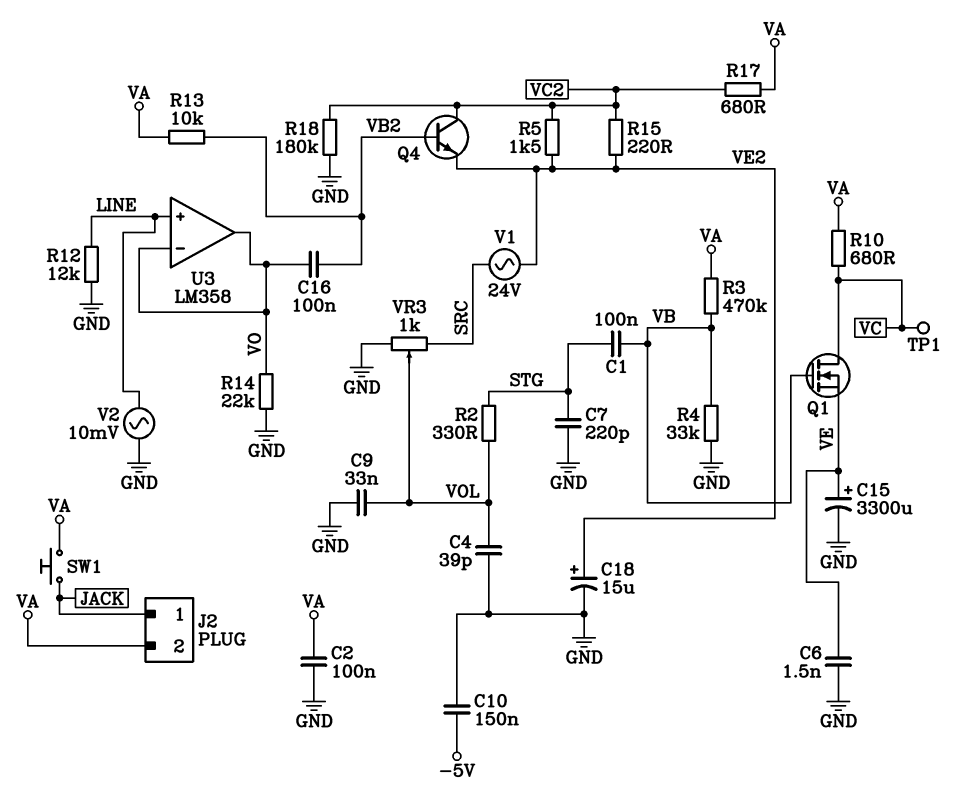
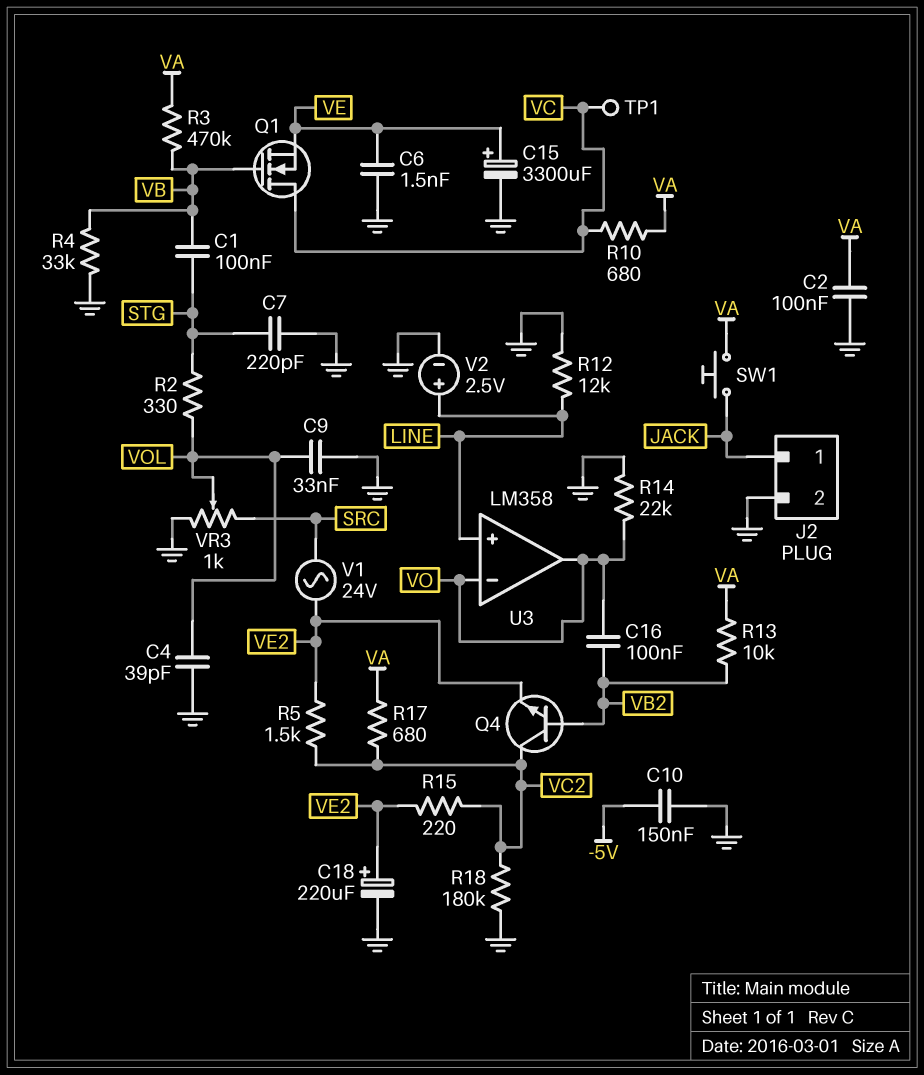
C18: 15uF (plus VE2, minus GND) -> 220uF (plus VE2, minus GND)
J2 pin 2: VA -> GND
V2: AC 10mV (GND, LINE) -> 2.5V (plus LINE, minus GND)

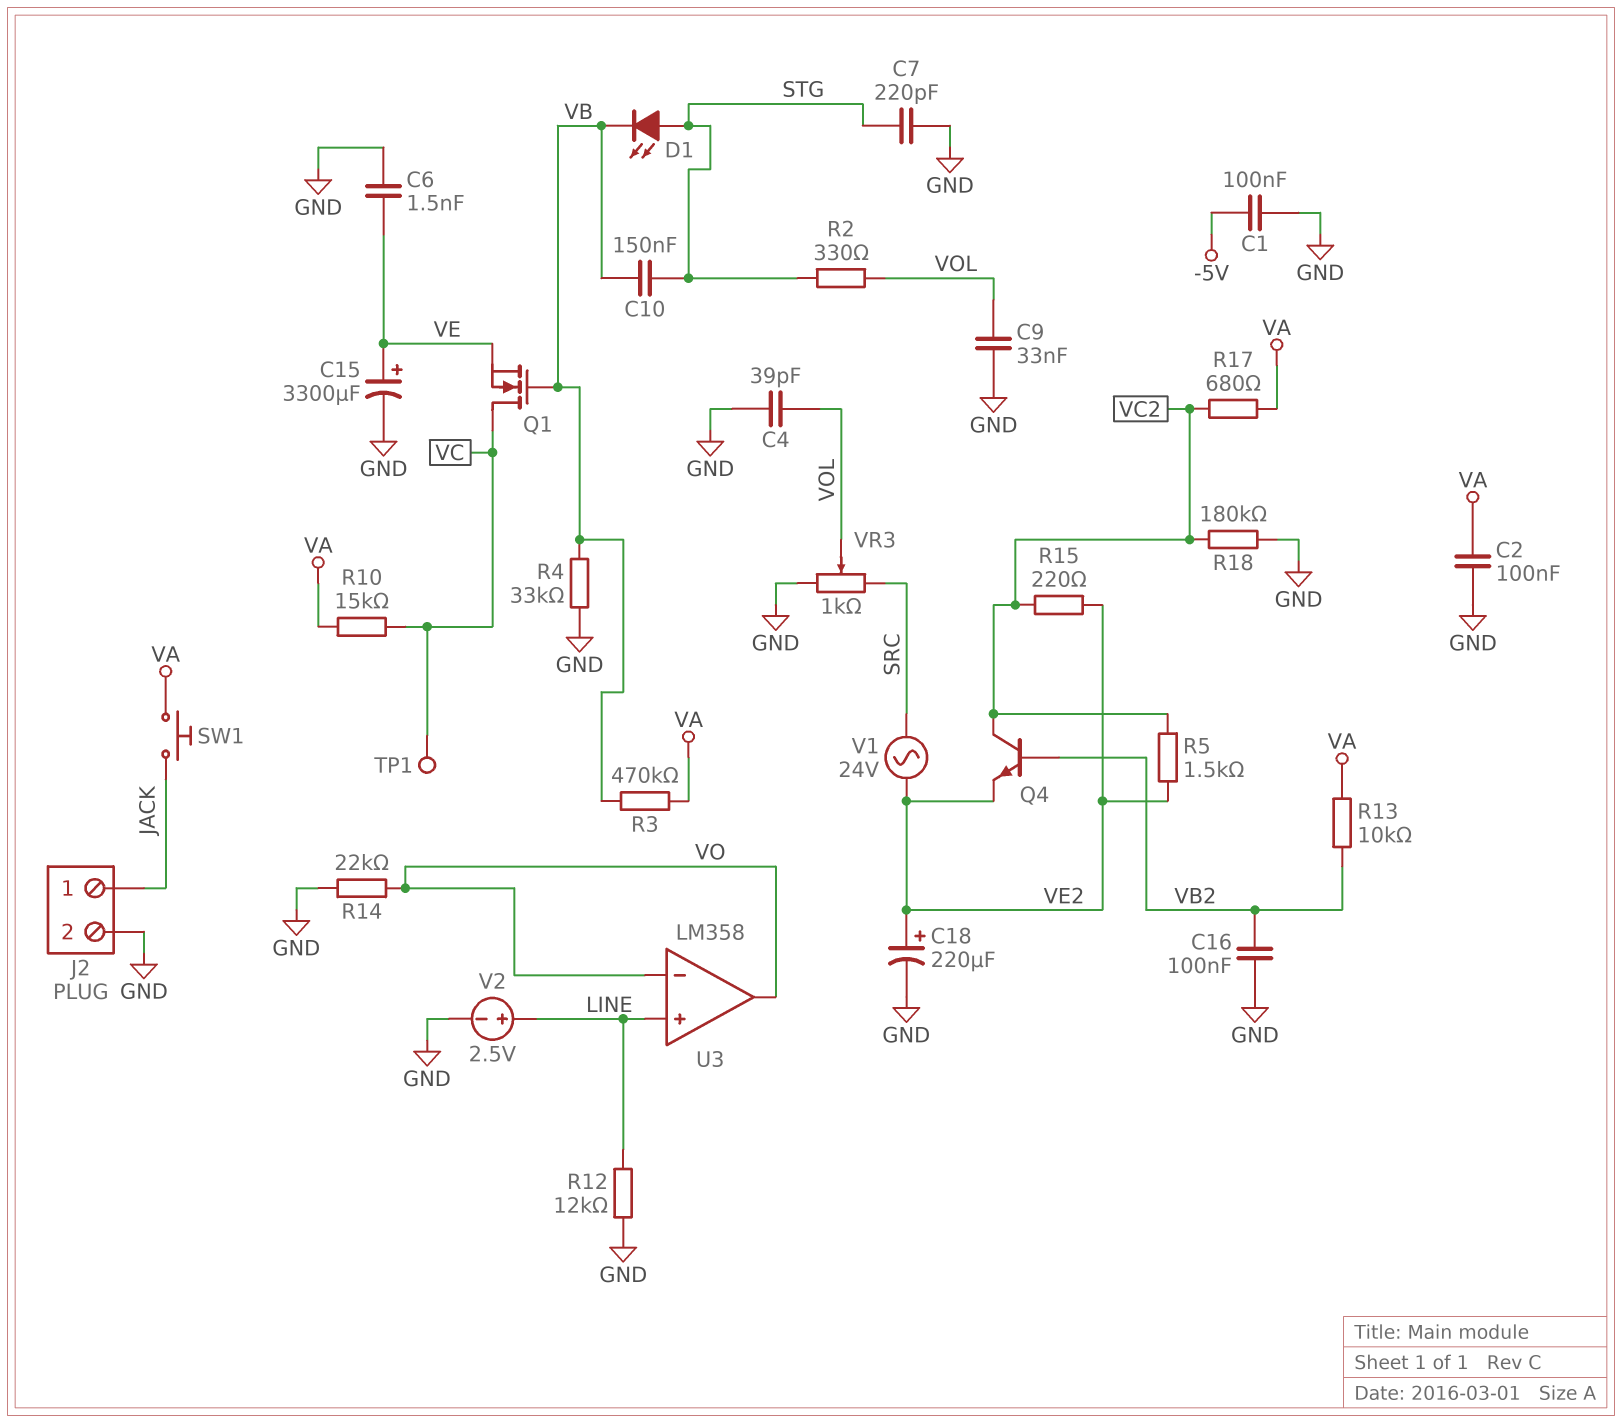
C1: 100nF (STG, VB) -> 100nF (-5V, GND)
C10: 150nF (-5V, GND) -> 150nF (STG, VB)
C16: 100nF (VB2, VO) -> 100nF (GND, VB2)
D1: none -> LED (A STG, K VB)
R10: 680 (VA, VC) -> 15k (VA, VC)

